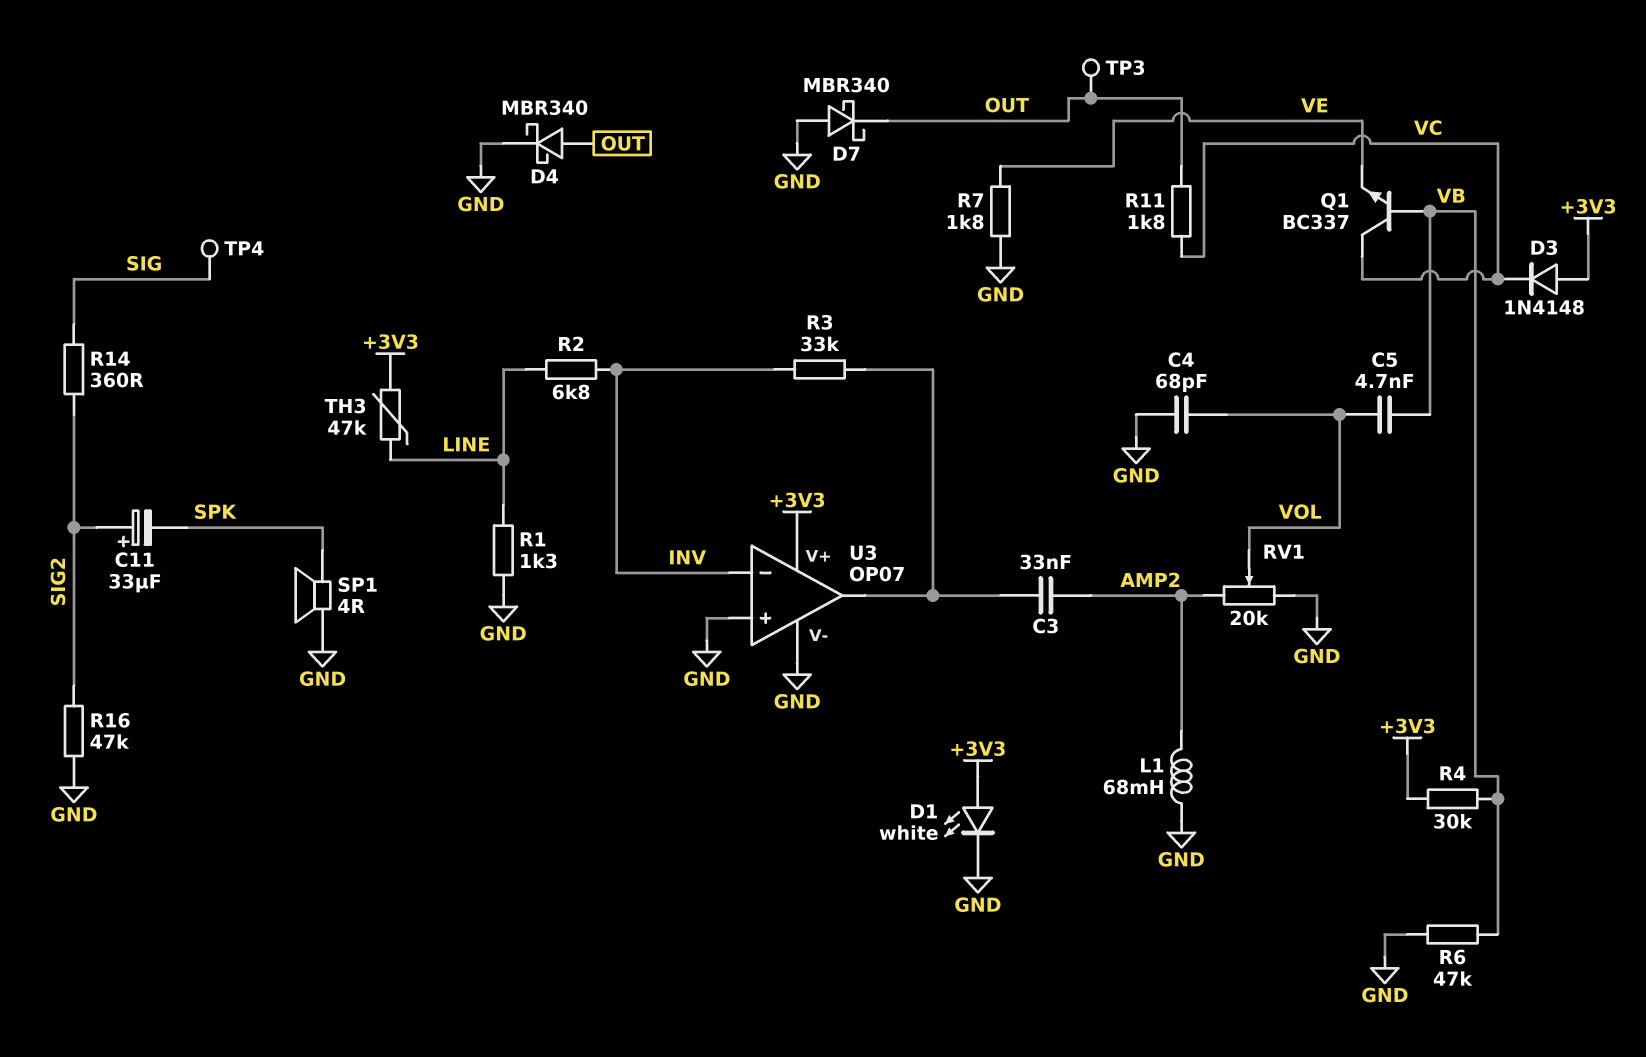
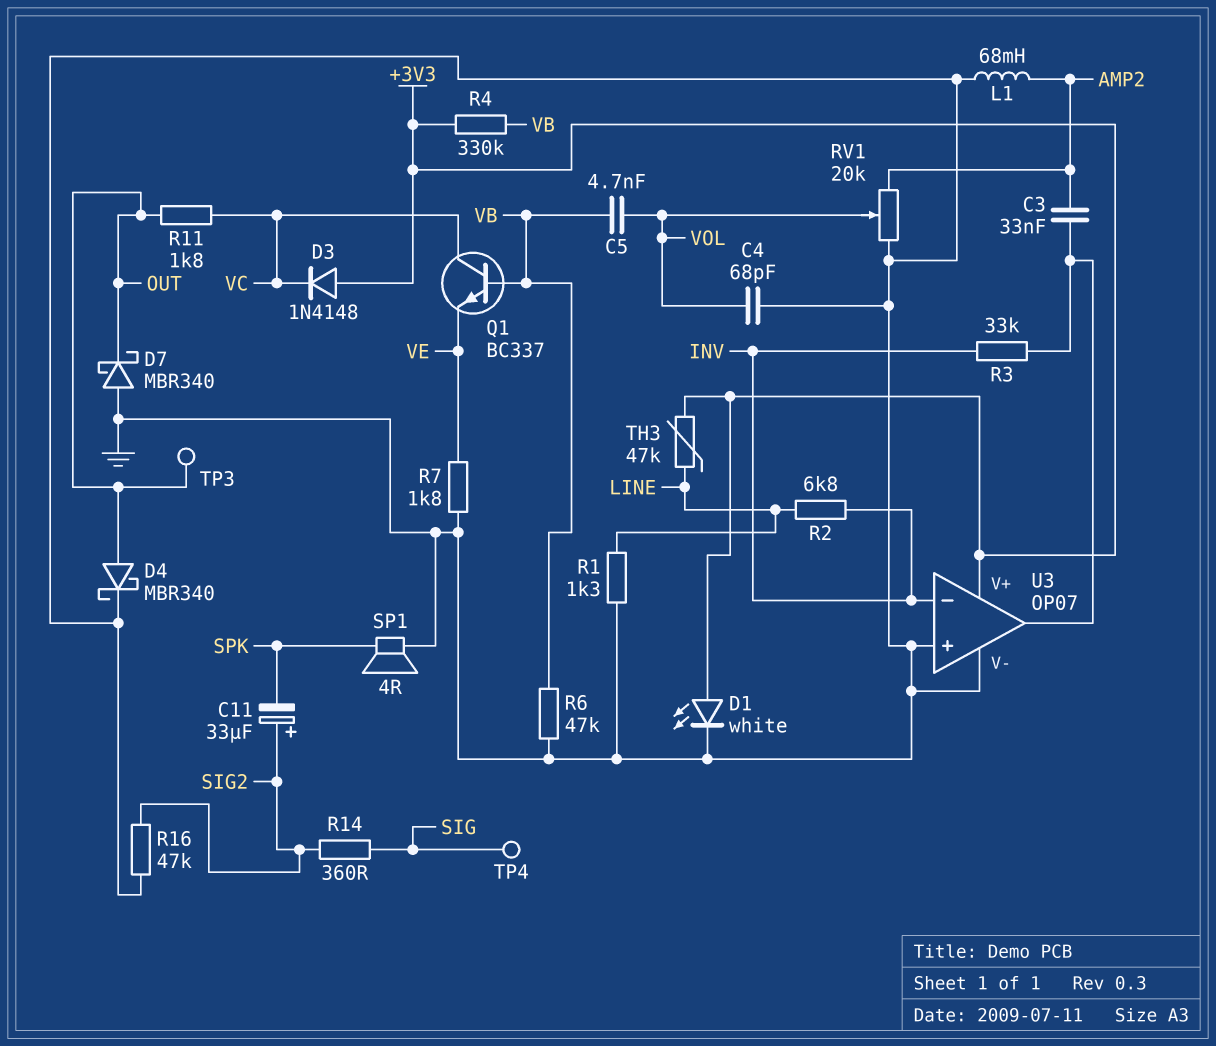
R4: 30k (+3V3, VB) -> 330k (+3V3, VB)

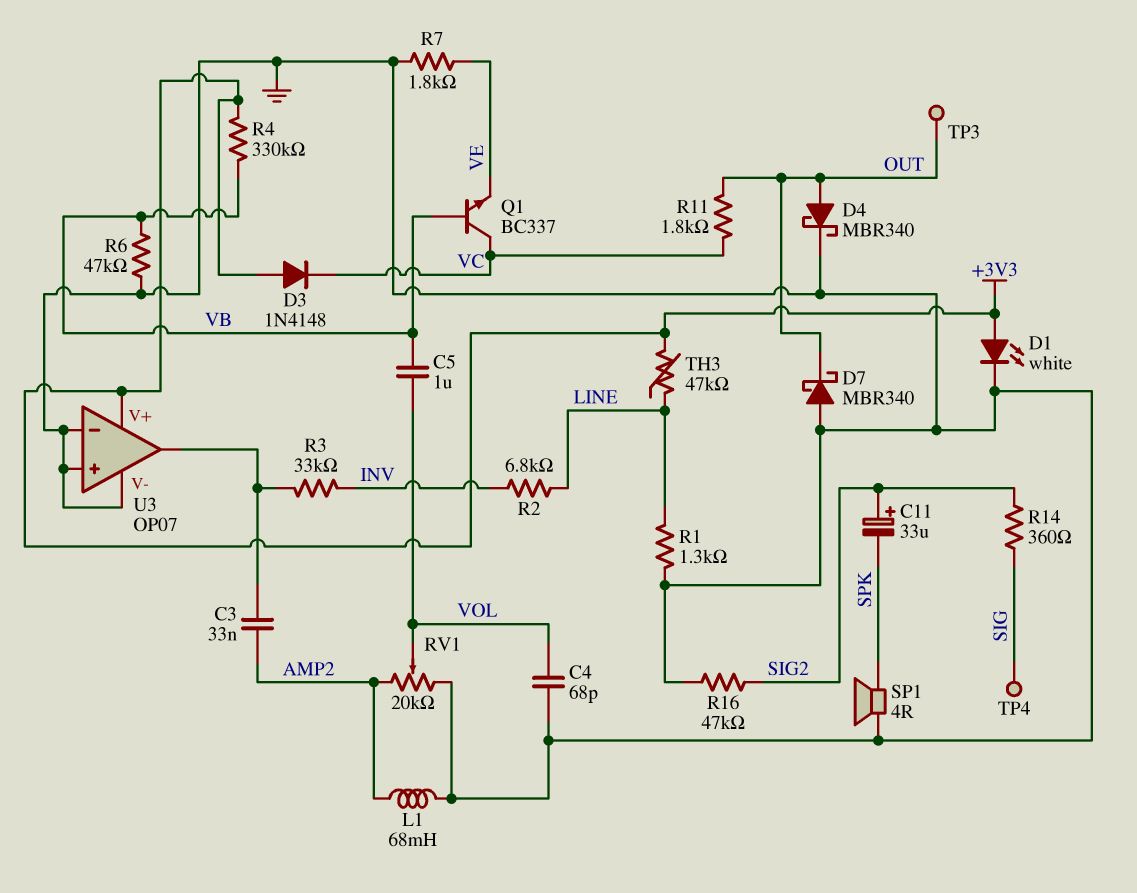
C5: 4.7nF (VB, VOL) -> 1uF (VB, VOL)
U3 pin in-: INV -> GND

